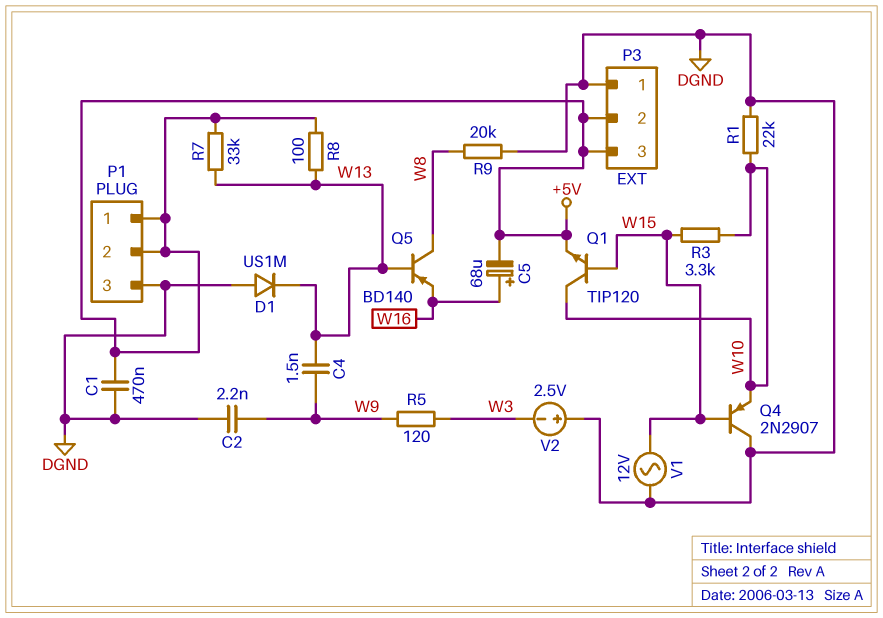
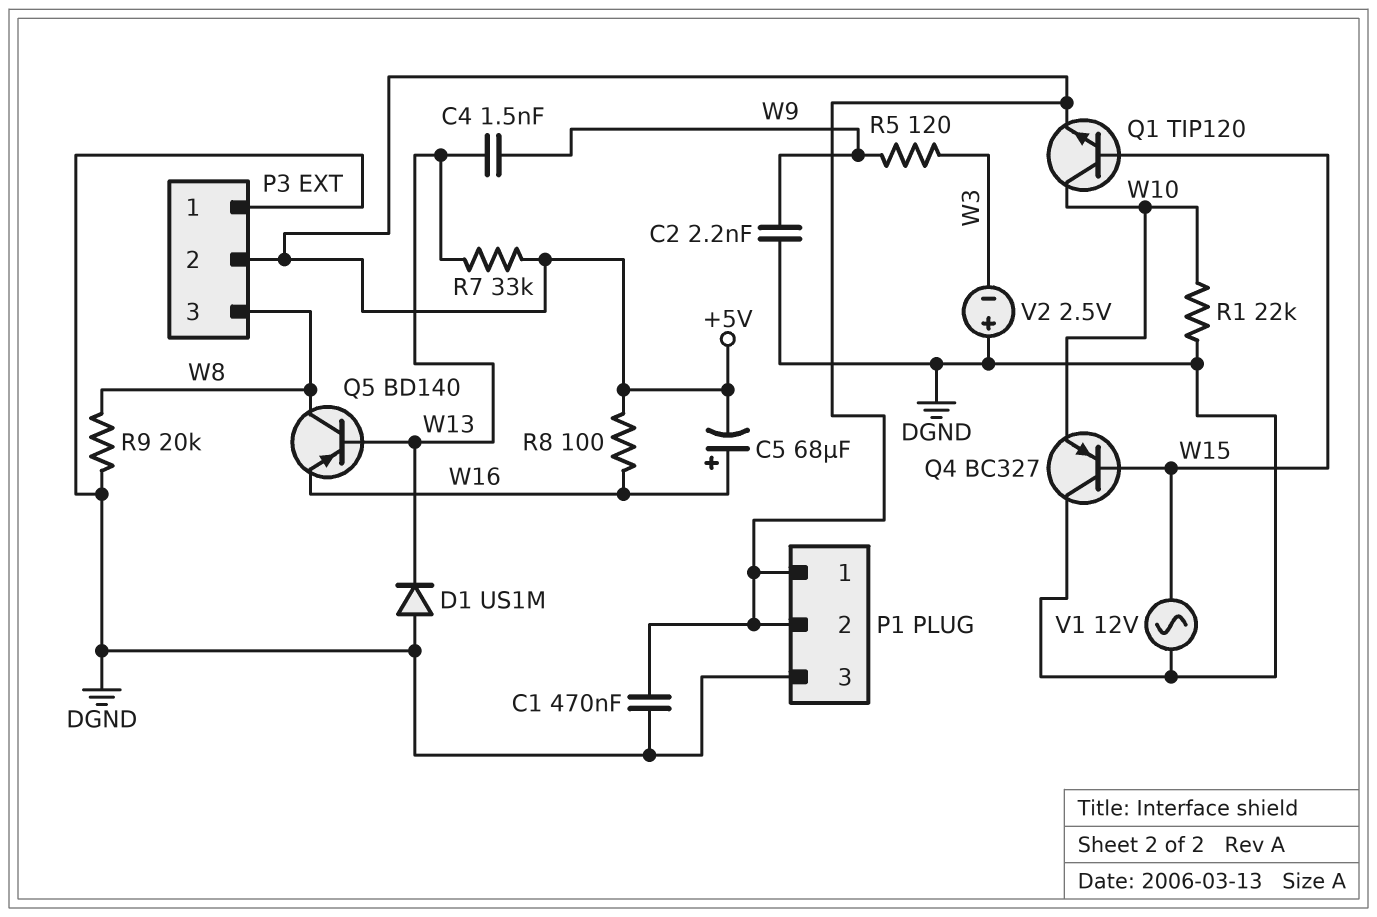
P3 pin 3: +5V -> W8
Q4: PNP 2N2907 (B W15, C DGND, E W10) -> PNP BC327 (B W15, C DGND, E W10)
R3: 3.3k (W10, W15) -> none
R8: 100 (+5V, W13) -> 100 (+5V, W16)

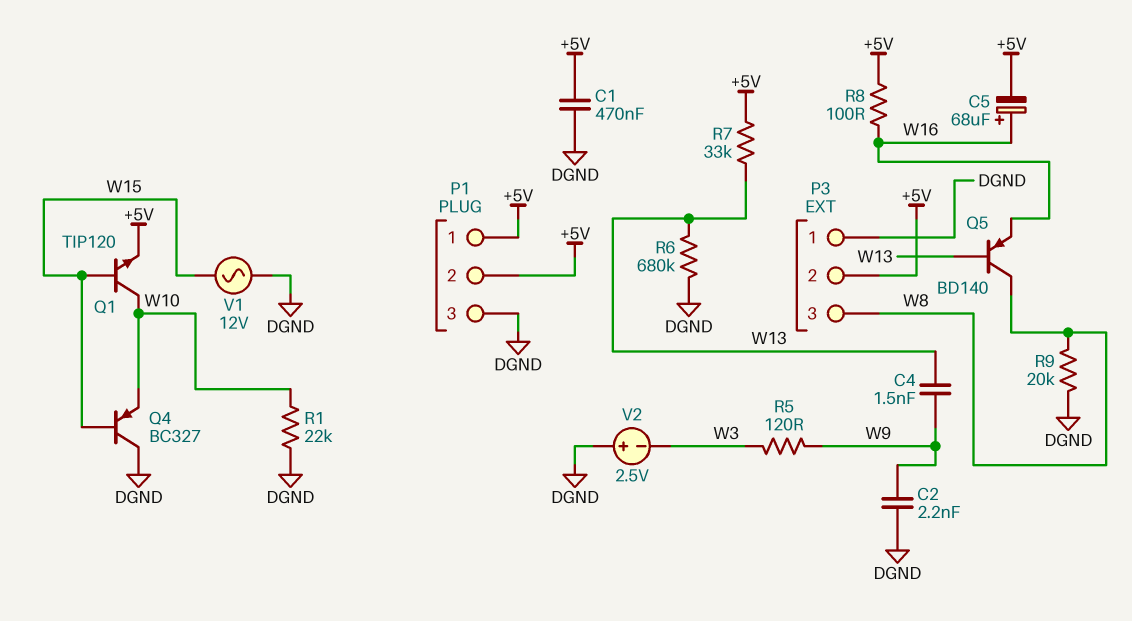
D1: diode US1M (A DGND, K W13) -> none
R6: none -> 680k (DGND, W13)

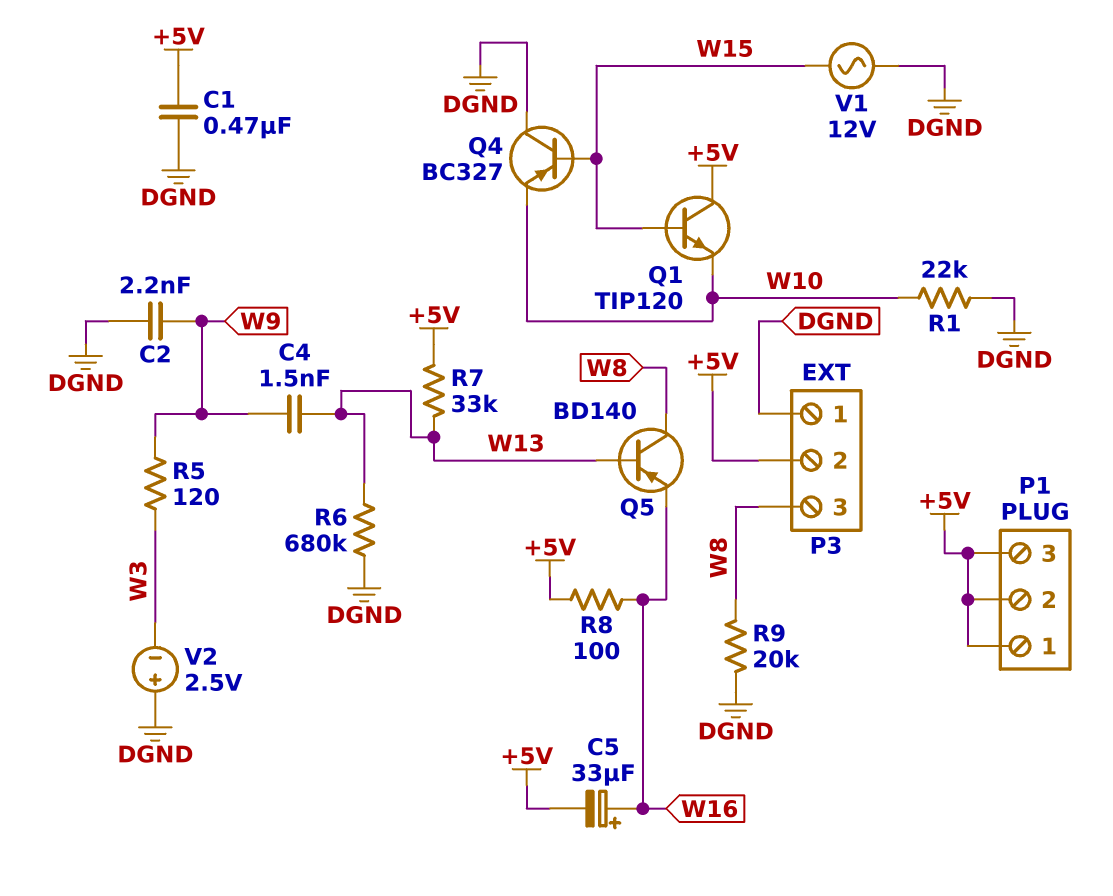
C5: 68uF (plus W16, minus +5V) -> 33uF (plus W16, minus +5V)
P1 pin 3: DGND -> +5V
Q1: NPN TIP120 (B W15, C W10, E +5V) -> NPN TIP120 (B W15, C +5V, E W10)

